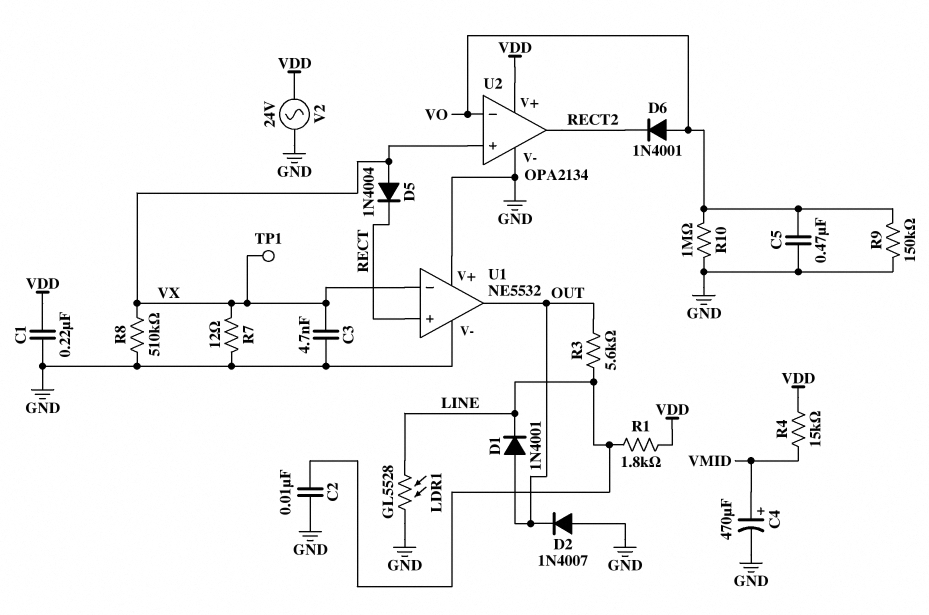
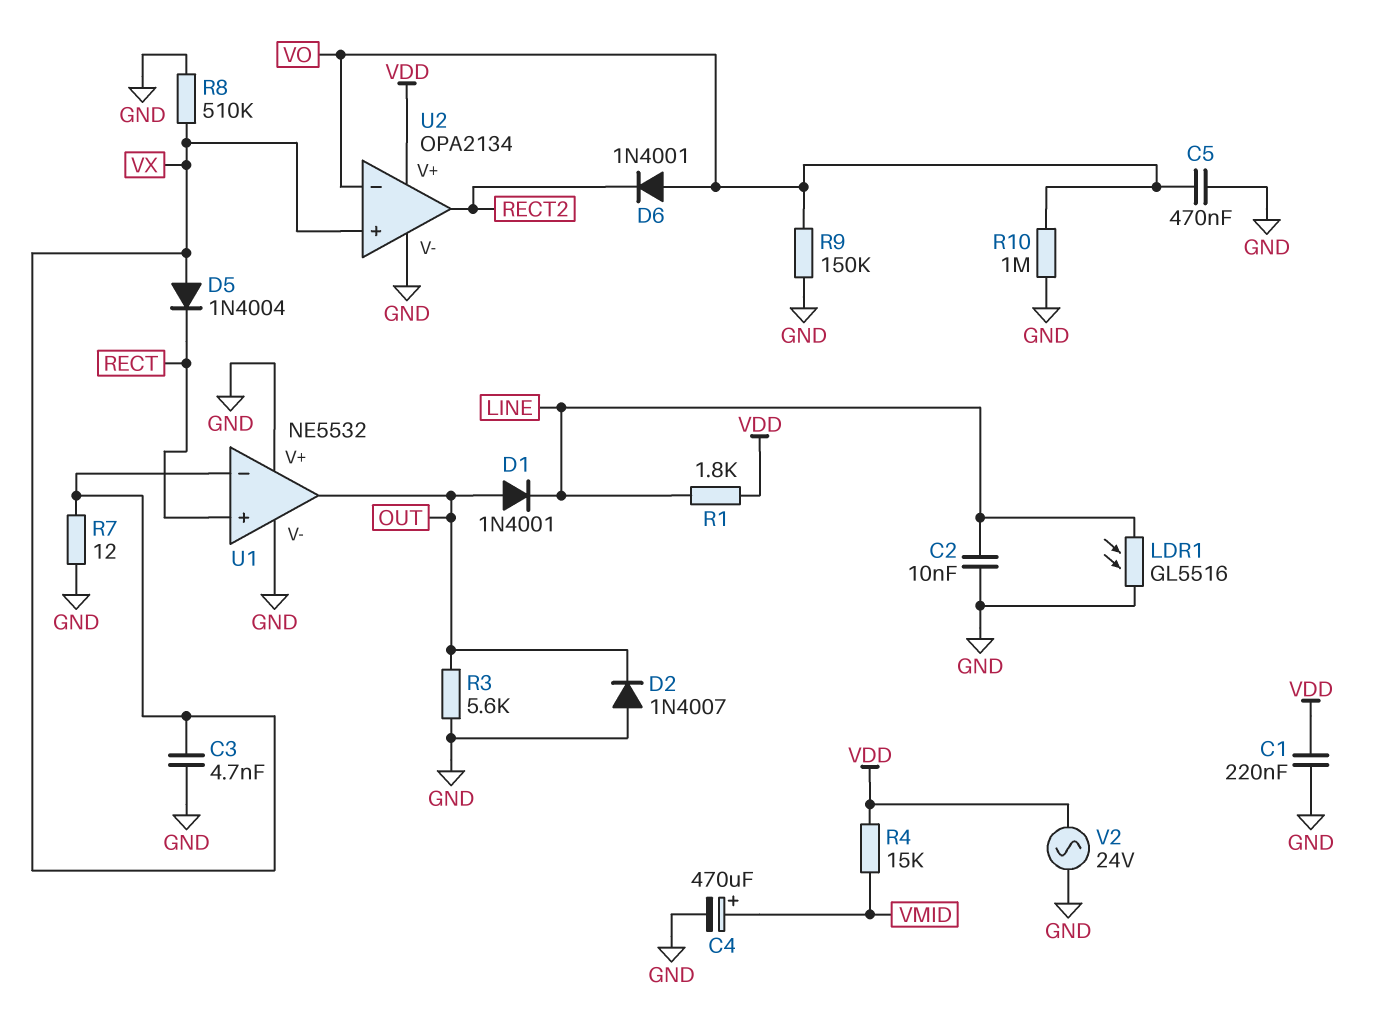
LDR1: GL5528 (GND, LINE) -> GL5516 (GND, LINE)
R3: 5.6k (LINE, OUT) -> 5.6k (GND, OUT)
TP1: test point (VX) -> none

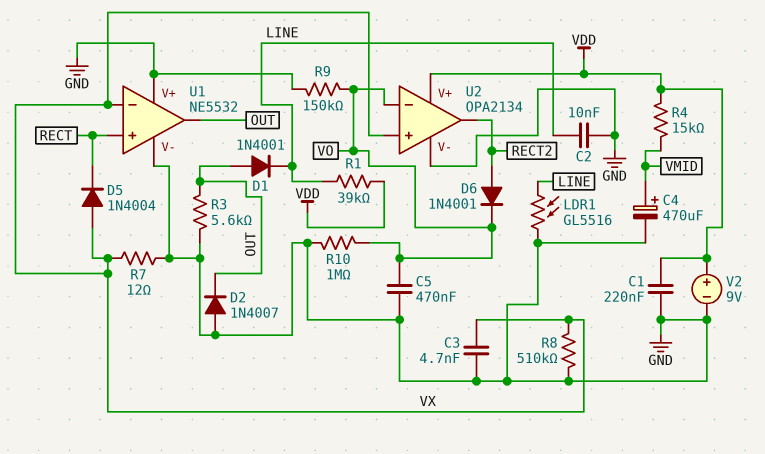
D6: diode 1N4001 (A VO, K RECT2) -> diode 1N4001 (A RECT2, K VO)
R1: 1.8k (LINE, VDD) -> 39k (LINE, VDD)
V2: AC 24V (GND, VDD) -> 9V (plus VDD, minus GND)

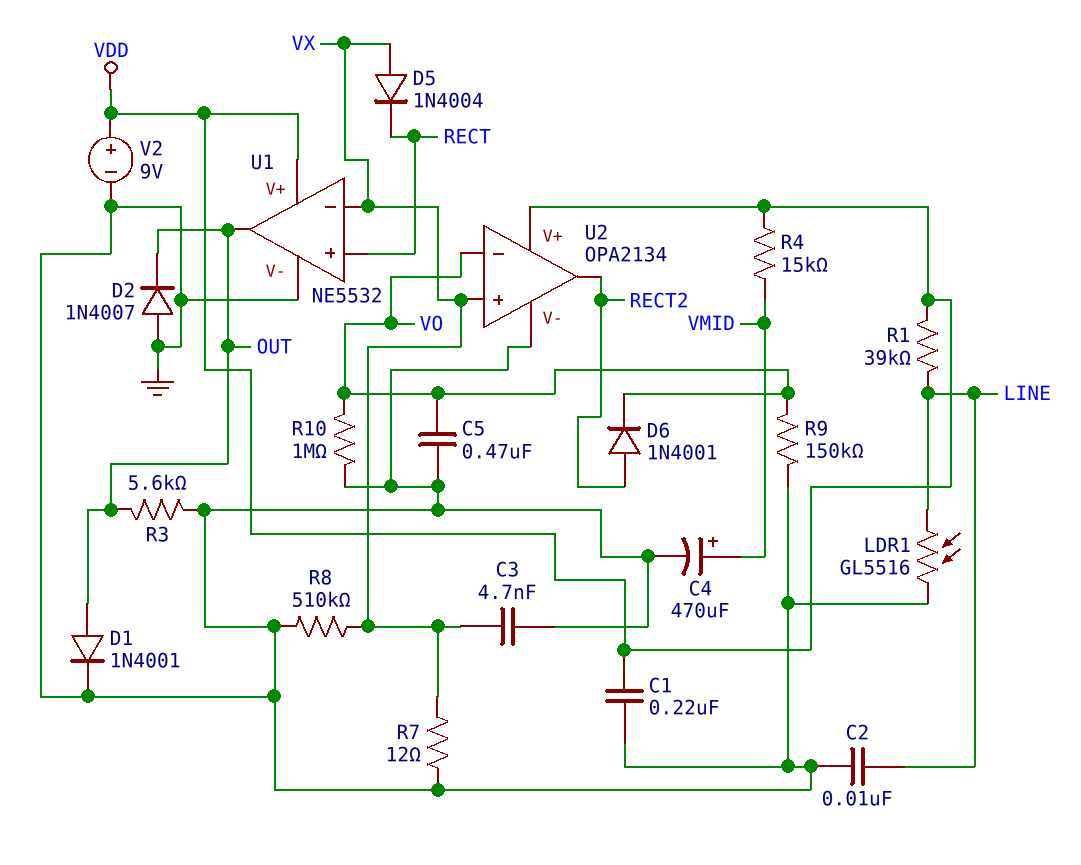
D1: diode 1N4001 (A OUT, K LINE) -> diode 1N4001 (A OUT, K GND)
U1 pin V+: GND -> VDD

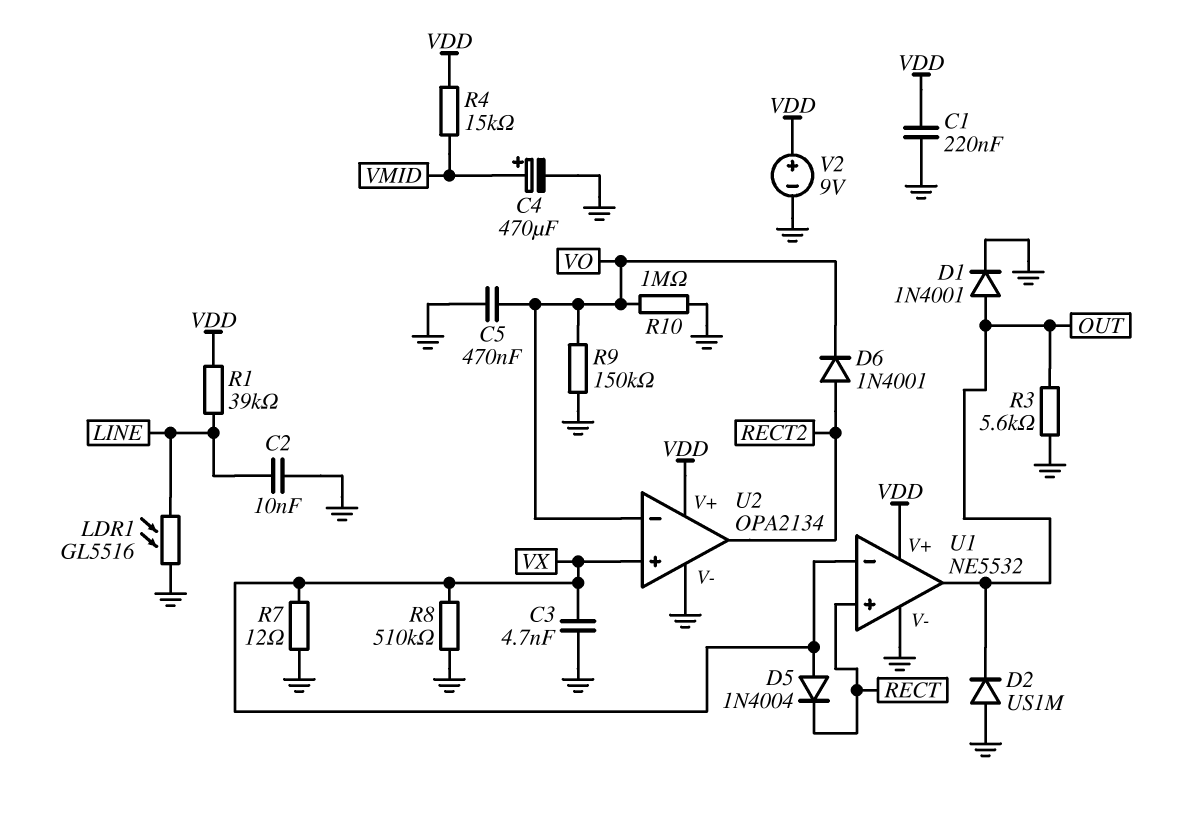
D2: diode 1N4007 (A GND, K OUT) -> diode US1M (A GND, K OUT)

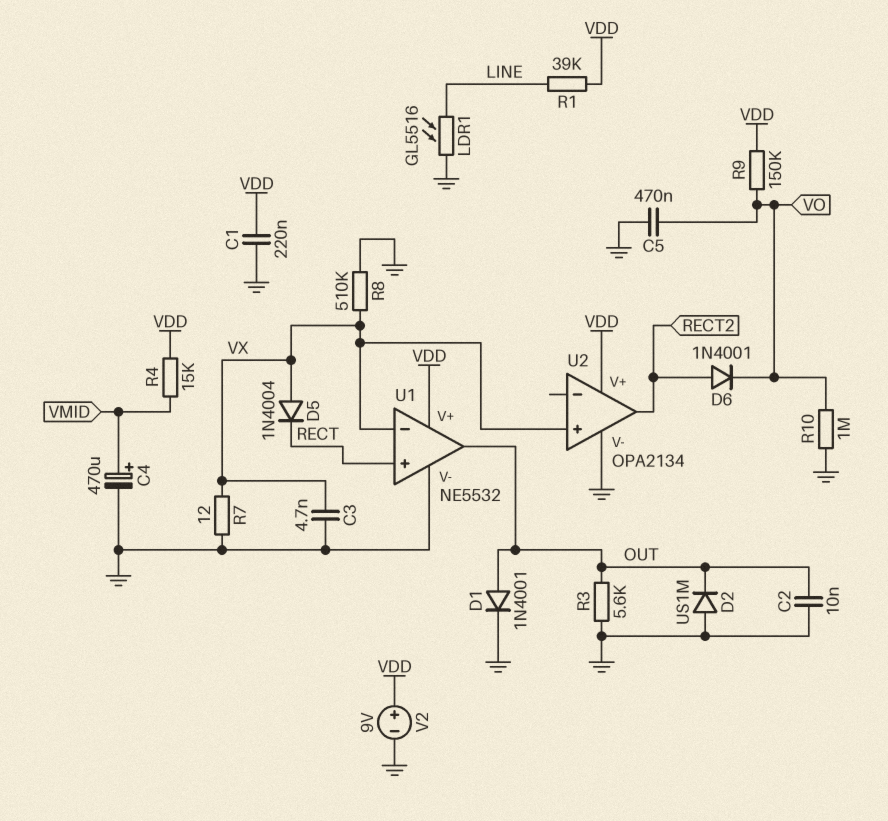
C2: 10nF (GND, LINE) -> 10nF (GND, OUT)
R9: 150k (GND, VO) -> 150k (VDD, VO)
U2 pin in-: VO -> none

